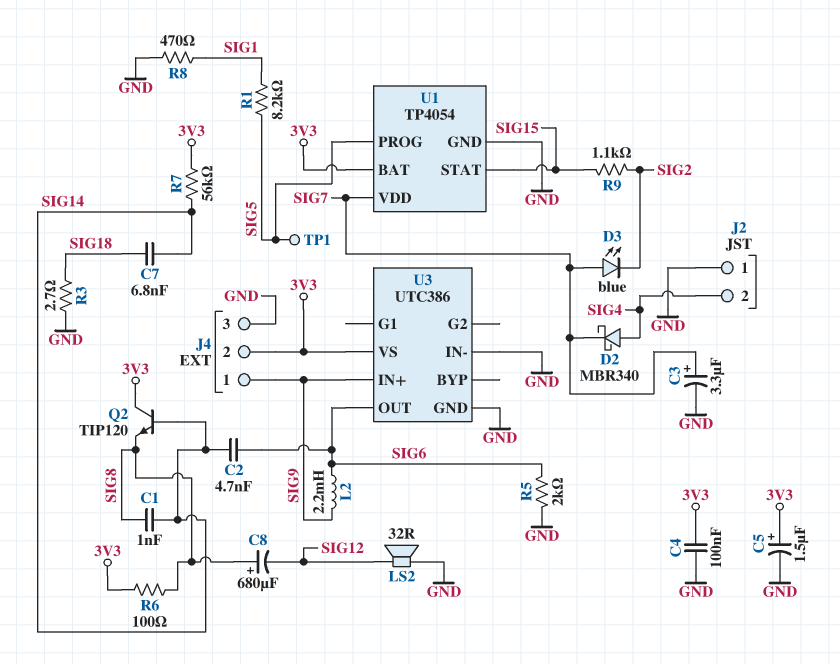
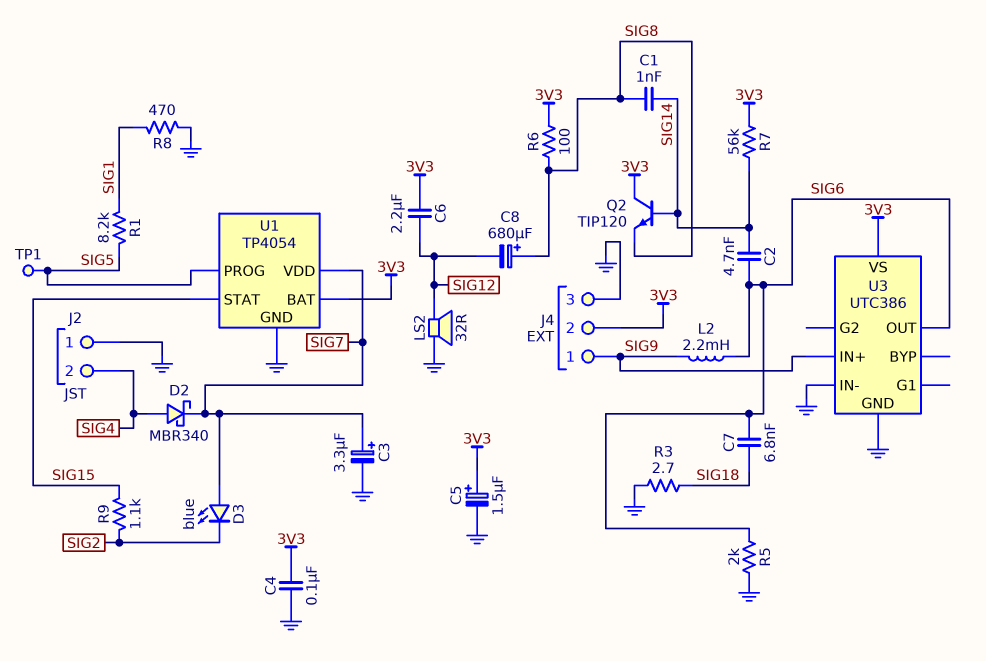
C6: none -> 2.2uF (3V3, SIG12)
C7: 6.8nF (SIG14, SIG18) -> 6.8nF (SIG6, SIG18)

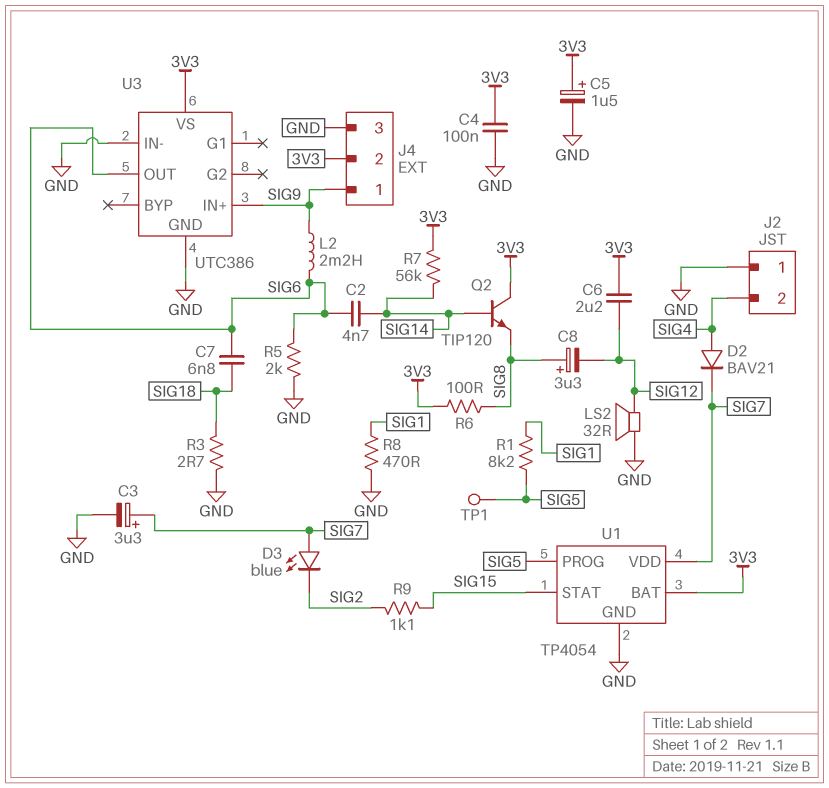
C1: 1nF (SIG8, SIG14) -> none
C8: 680uF (plus SIG8, minus SIG12) -> 3.3uF (plus SIG8, minus SIG12)
D2: schottky MBR340 (A SIG4, K SIG7) -> diode BAV21 (A SIG4, K SIG7)

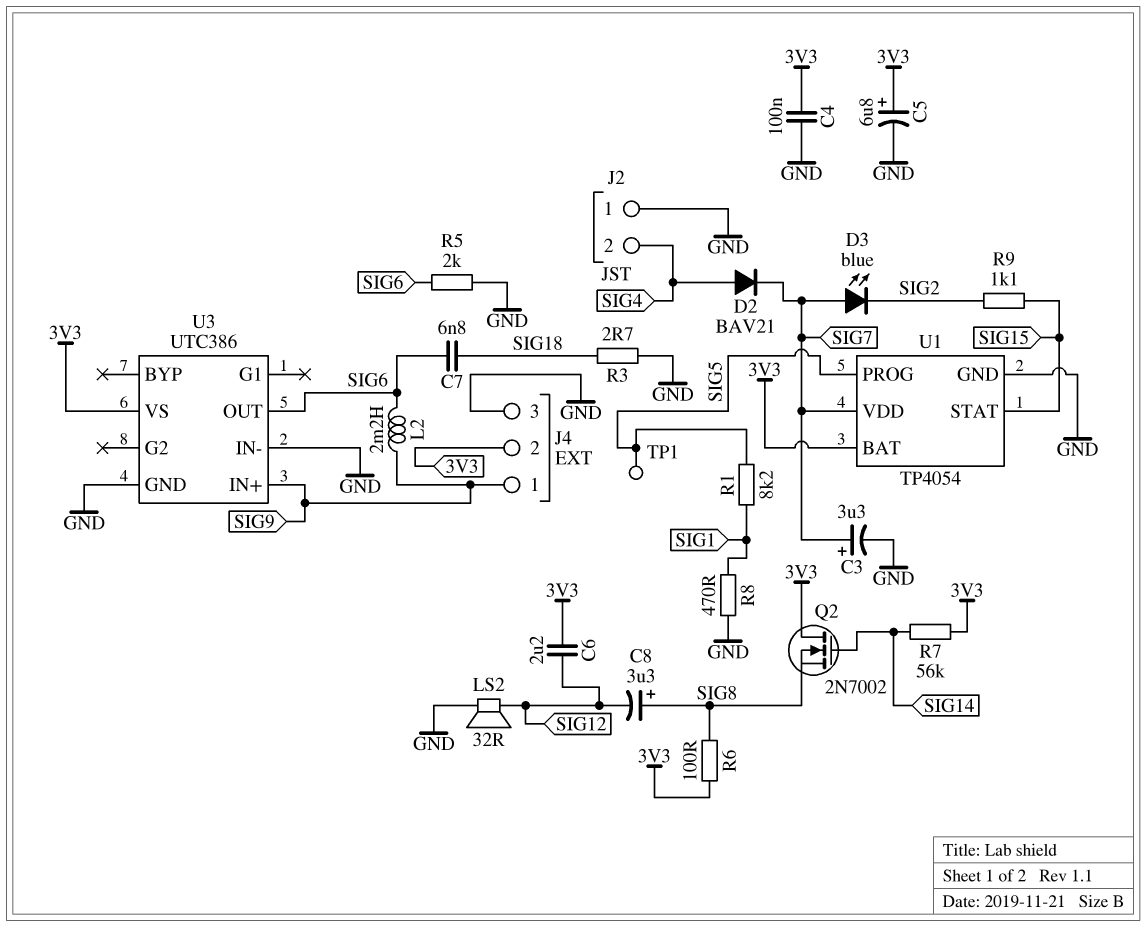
C2: 4.7nF (SIG6, SIG14) -> none
C5: 1.5uF (plus 3V3, minus GND) -> 6.8uF (plus 3V3, minus GND)
Q2: NPN TIP120 (B SIG14, C 3V3, E SIG8) -> NMOS 2N7002 (G SIG14, D 3V3, S SIG8)

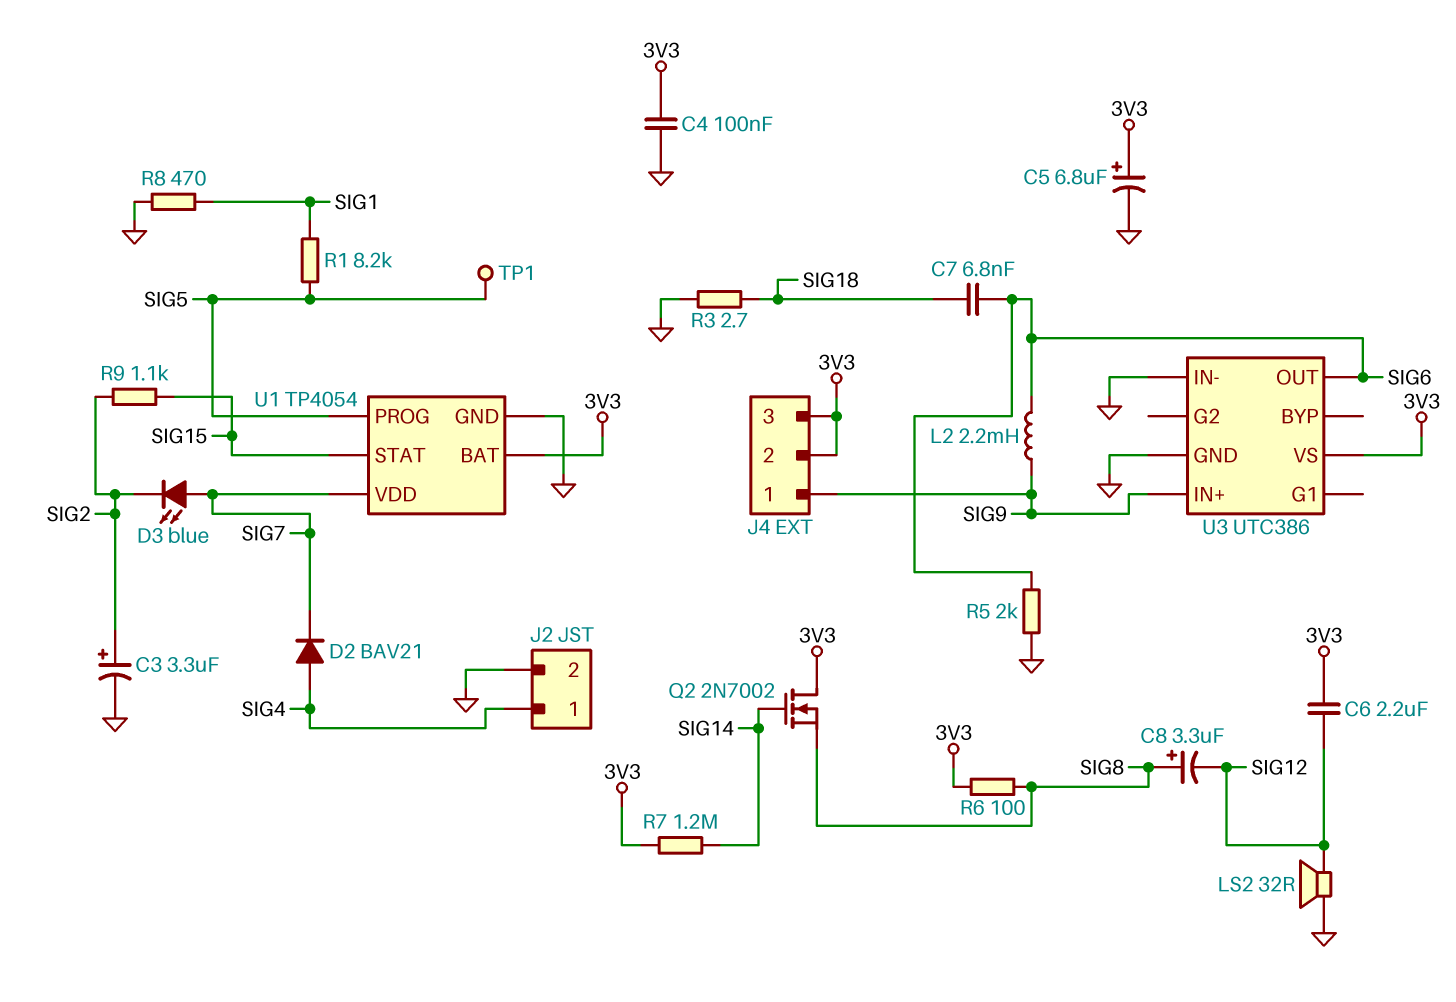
C3: 3.3uF (plus SIG7, minus GND) -> 3.3uF (plus SIG2, minus GND)
J2 pin 1: GND -> SIG4
J2 pin 2: SIG4 -> GND
J4 pin 3: GND -> 3V3
R7: 56k (3V3, SIG14) -> 1.2M (3V3, SIG14)

